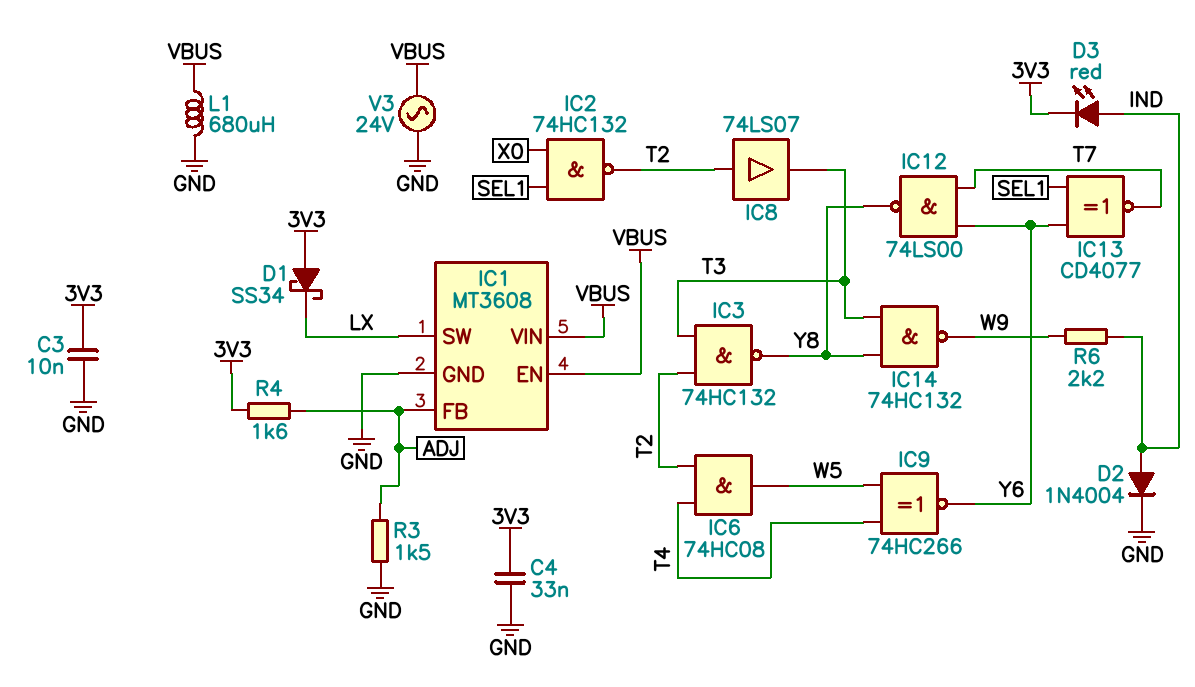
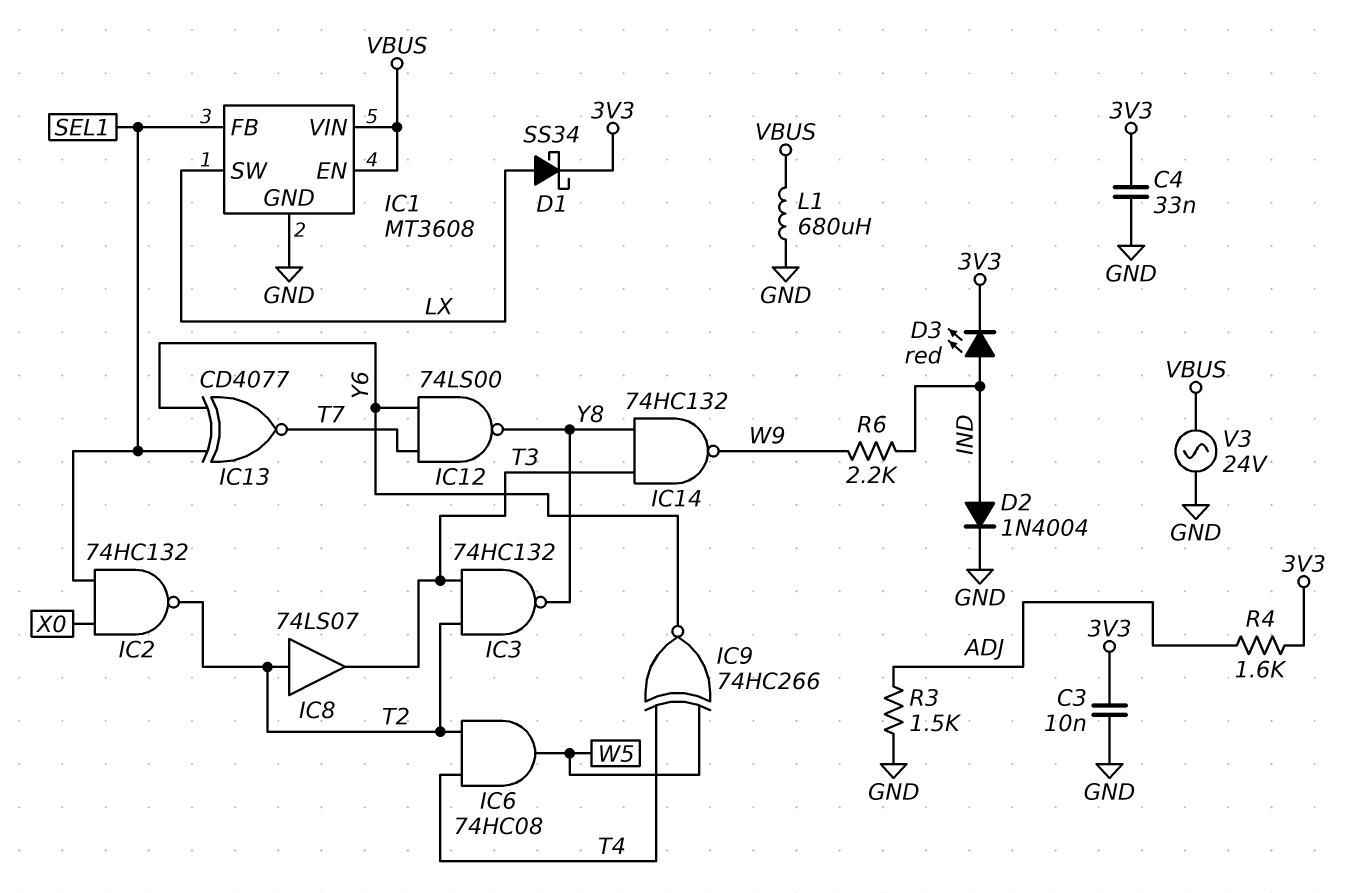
D1: schottky SS34 (A 3V3, K LX) -> schottky SS34 (A LX, K 3V3)
IC1 pin FB: ADJ -> SEL1

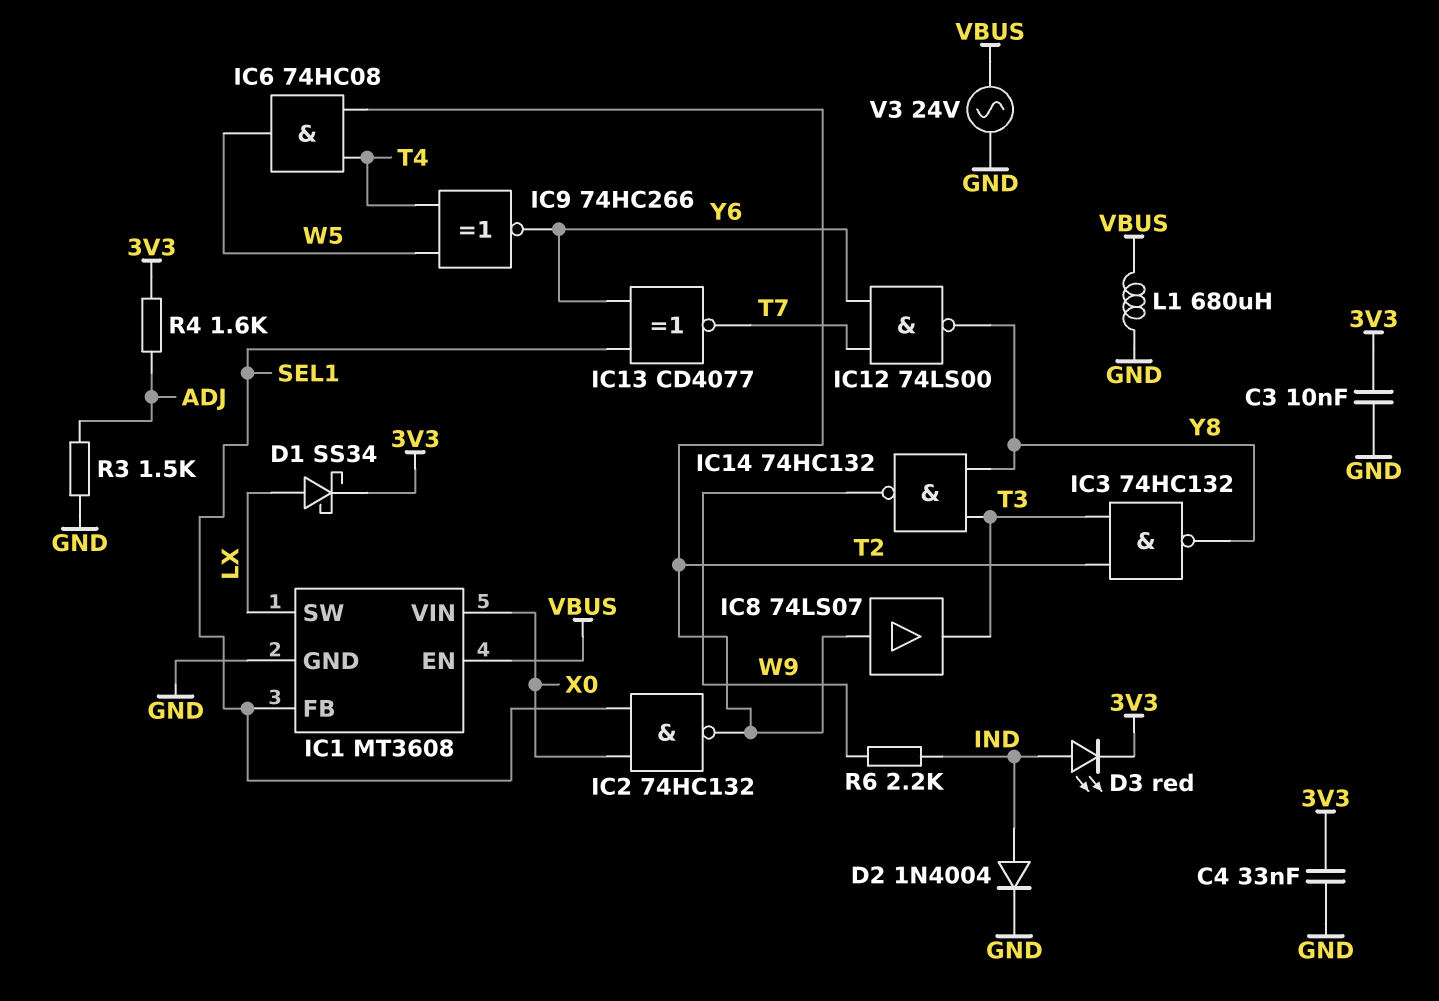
IC1 pin VIN: VBUS -> X0

